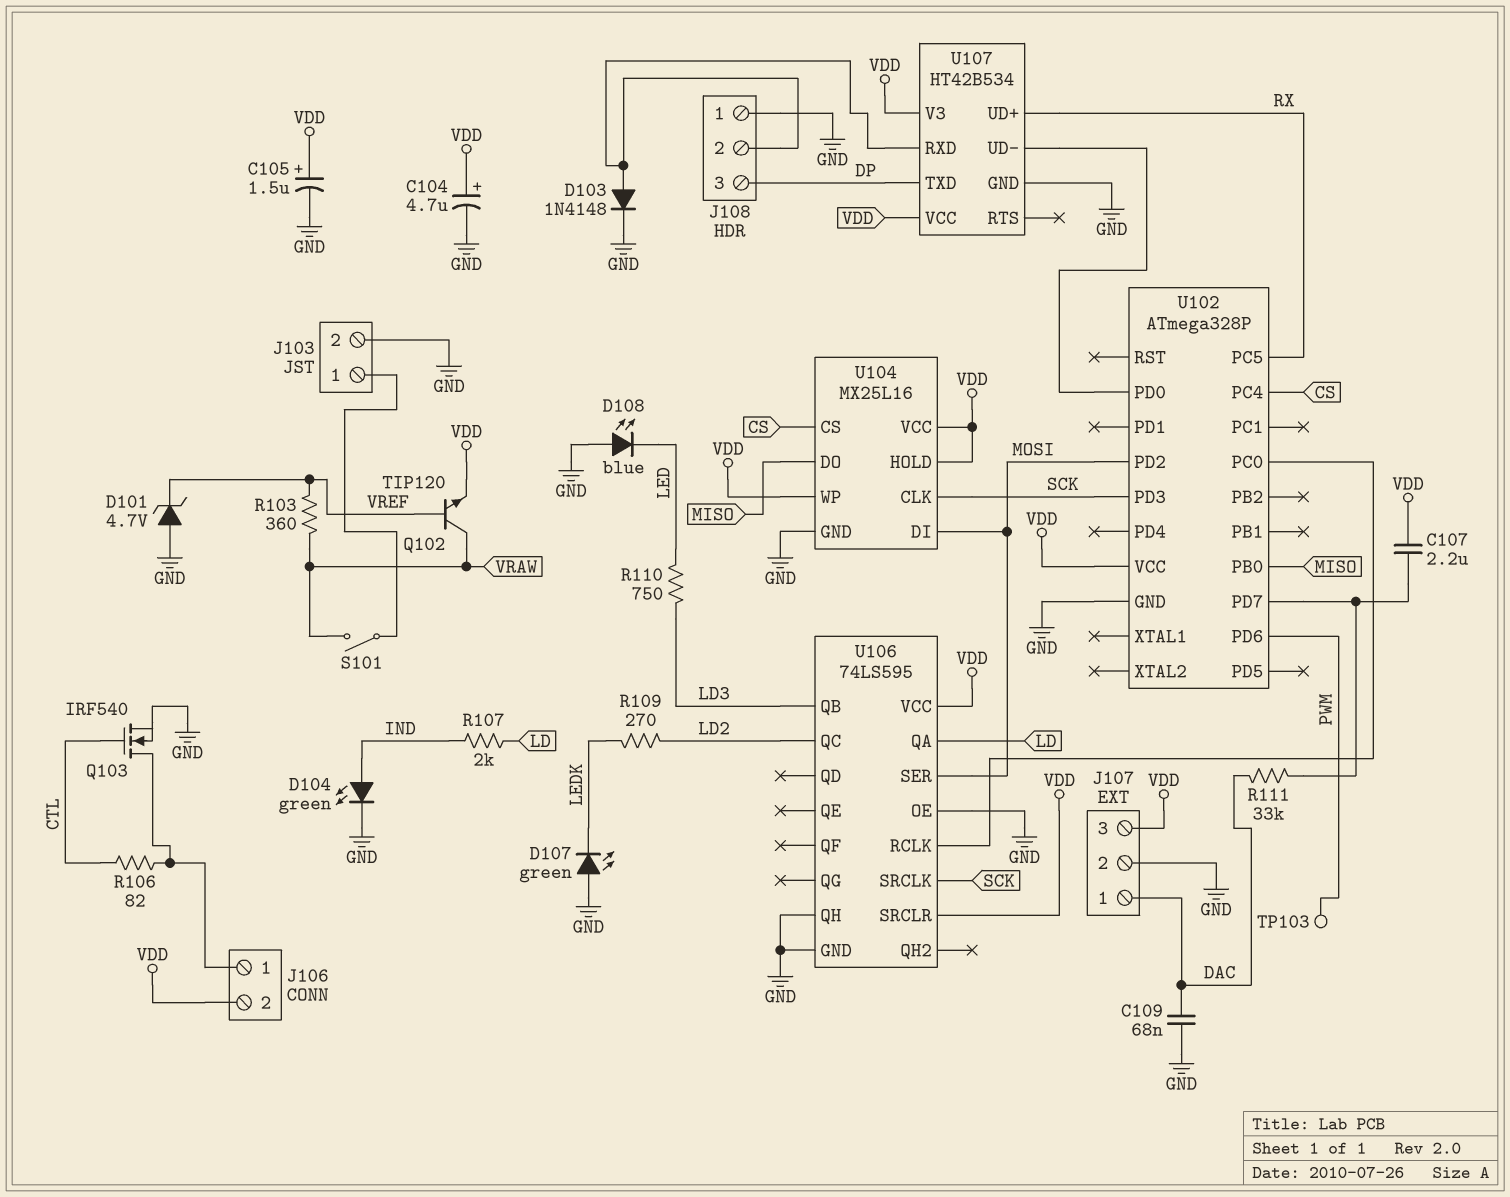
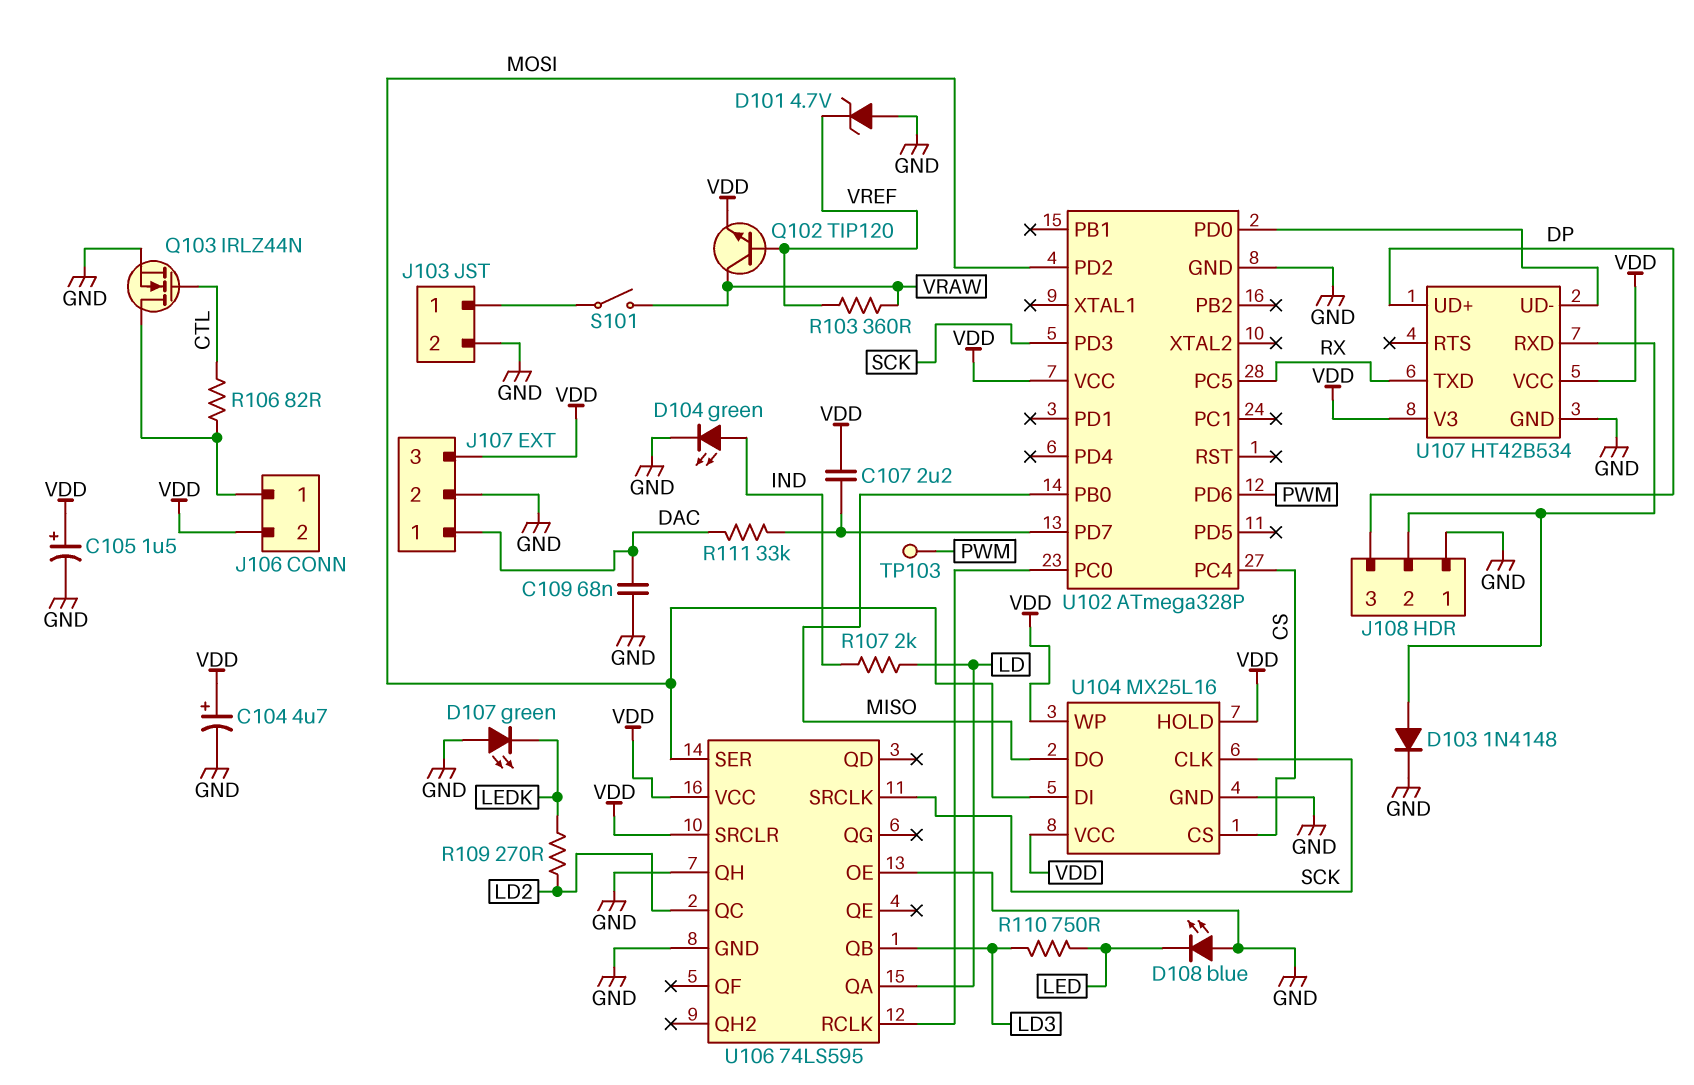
Q103: NMOS IRF540 (G CTL, D J106/1, S GND) -> NMOS IRLZ44N (G CTL, D J106/1, S GND)
U107 pin TXD: DP -> RX
U107 pin UD+: RX -> DP

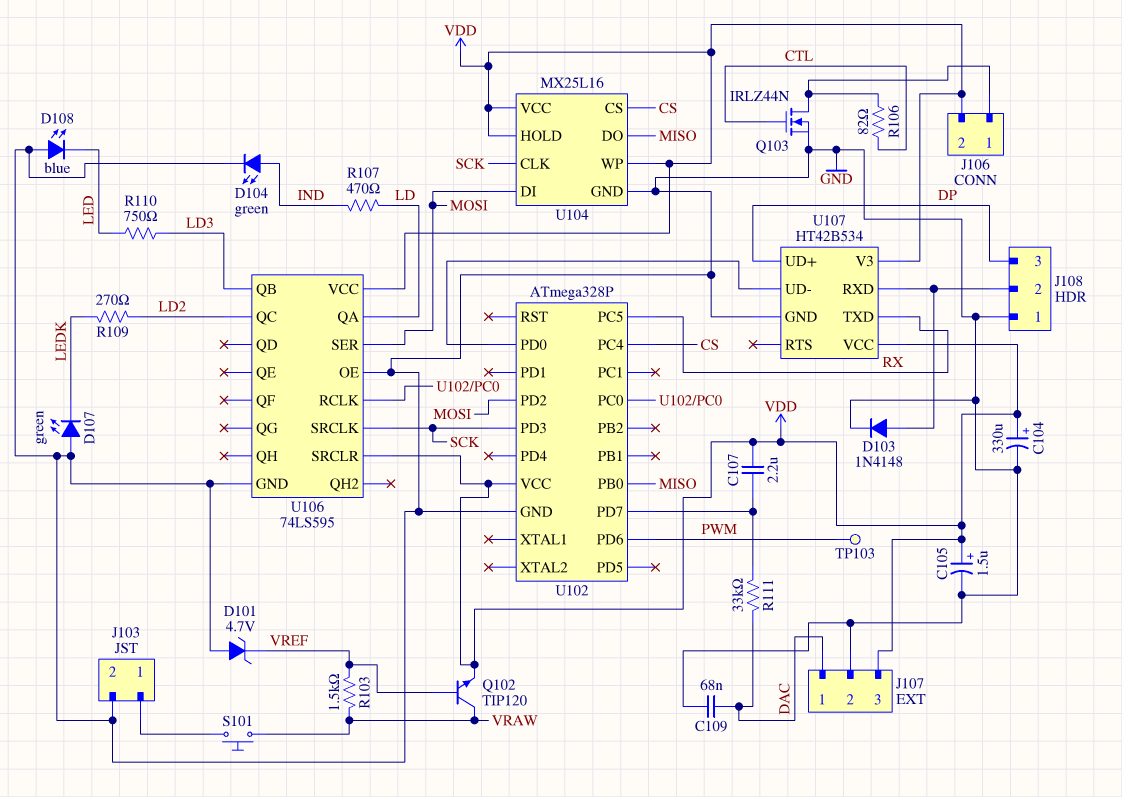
C104: 4.7uF (plus VDD, minus GND) -> 330uF (plus VDD, minus GND)
R103: 360 (VRAW, VREF) -> 1.5k (VRAW, VREF)
R107: 2k (IND, LD) -> 470 (IND, LD)
S101: switch (J103/1, VRAW) -> button (J103/1, VRAW)
U106 pin QH: GND -> none

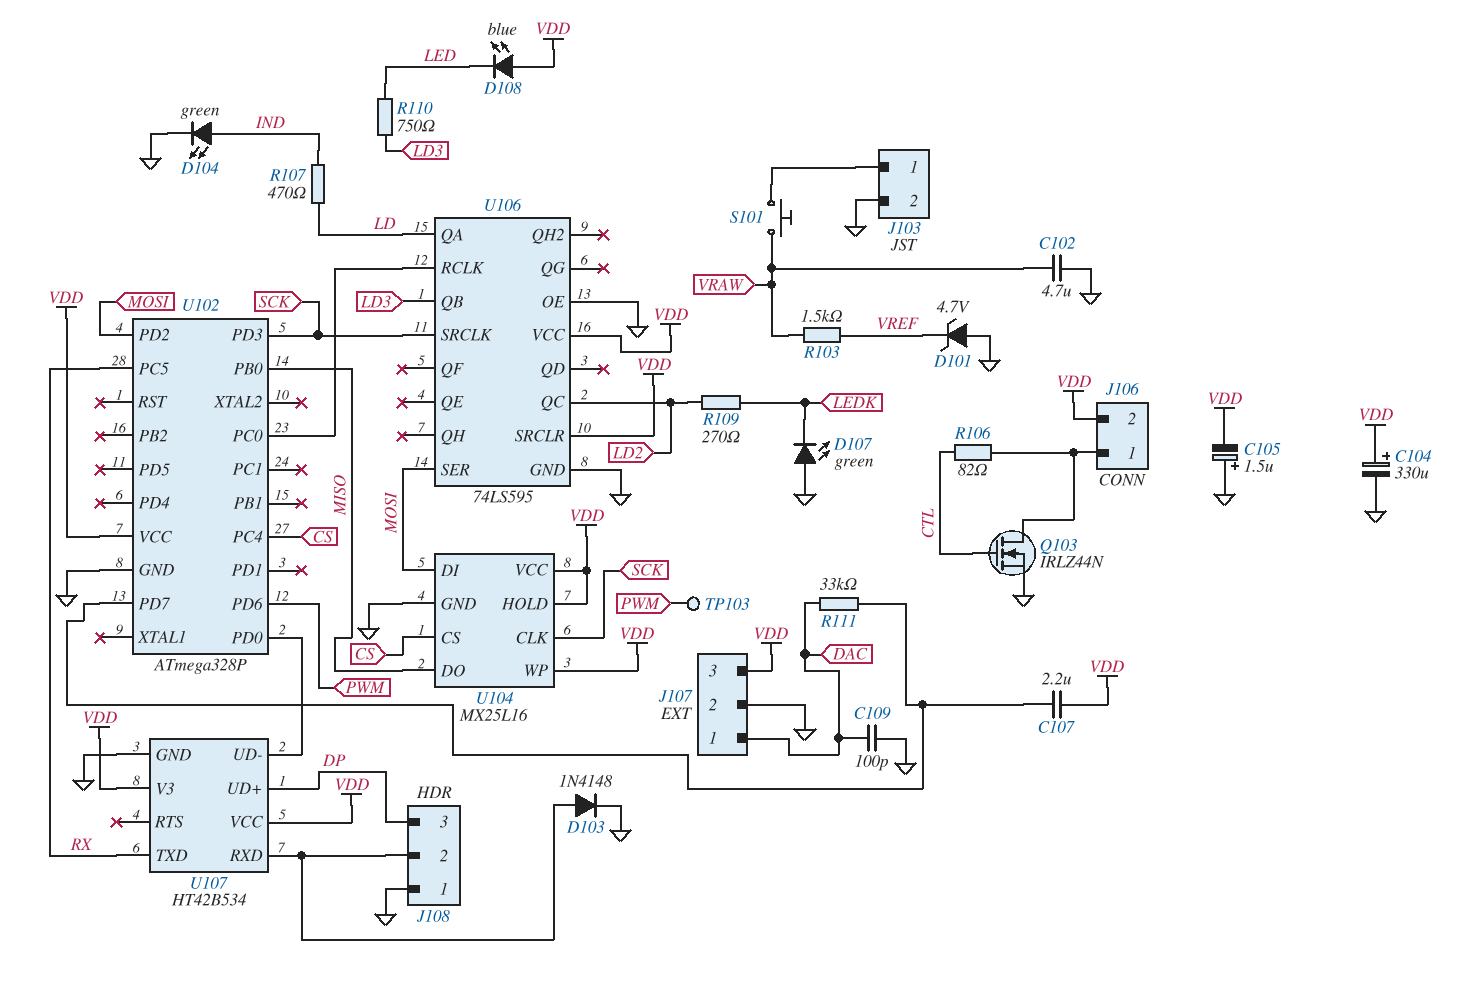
C102: none -> 4.7uF (GND, VRAW)
C105: 1.5uF (plus VDD, minus GND) -> 1.5uF (plus GND, minus VDD)
C109: 68nF (DAC, GND) -> 100pF (DAC, GND)
D108: LED blue (A GND, K LED) -> LED blue (A VDD, K LED)
Q102: NPN TIP120 (B VREF, C VRAW, E VDD) -> none

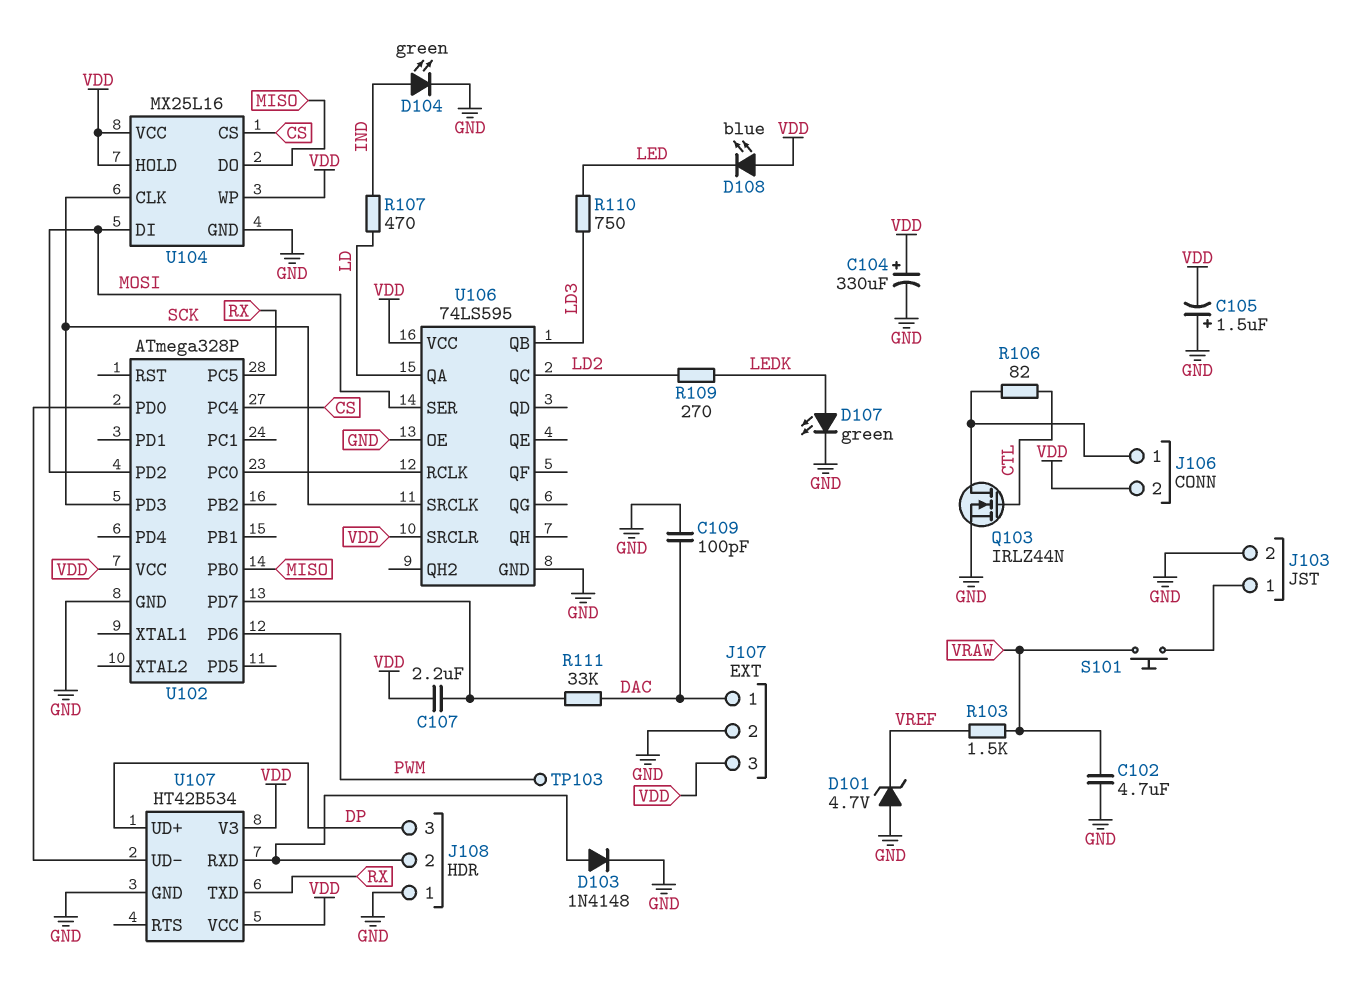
D107: LED green (A GND, K LEDK) -> LED green (A LEDK, K GND)

